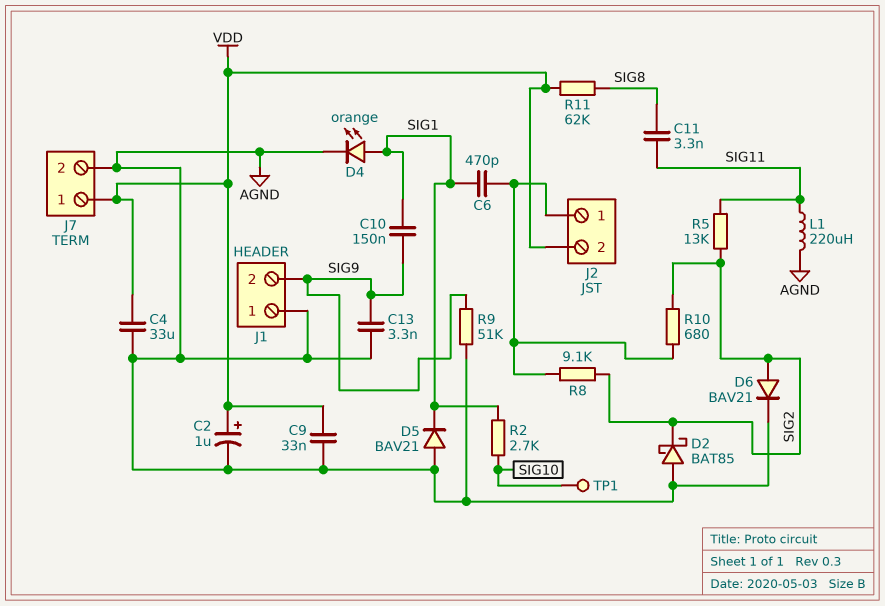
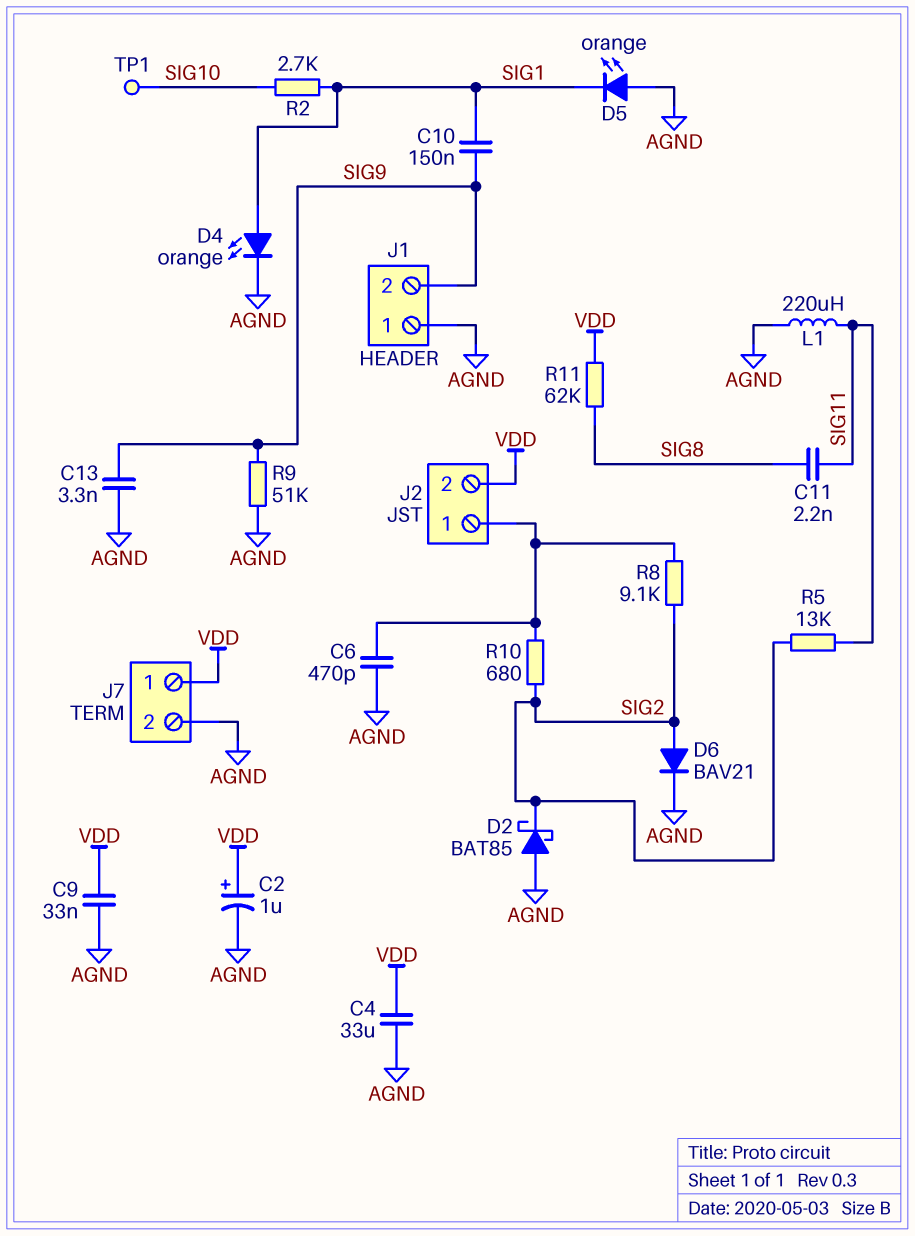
C6: 470pF (J2/1, SIG1) -> 470pF (AGND, J2/1)
C11: 3.3nF (SIG8, SIG11) -> 2.2nF (SIG8, SIG11)
D5: diode BAV21 (A AGND, K SIG1) -> LED orange (A AGND, K SIG1)

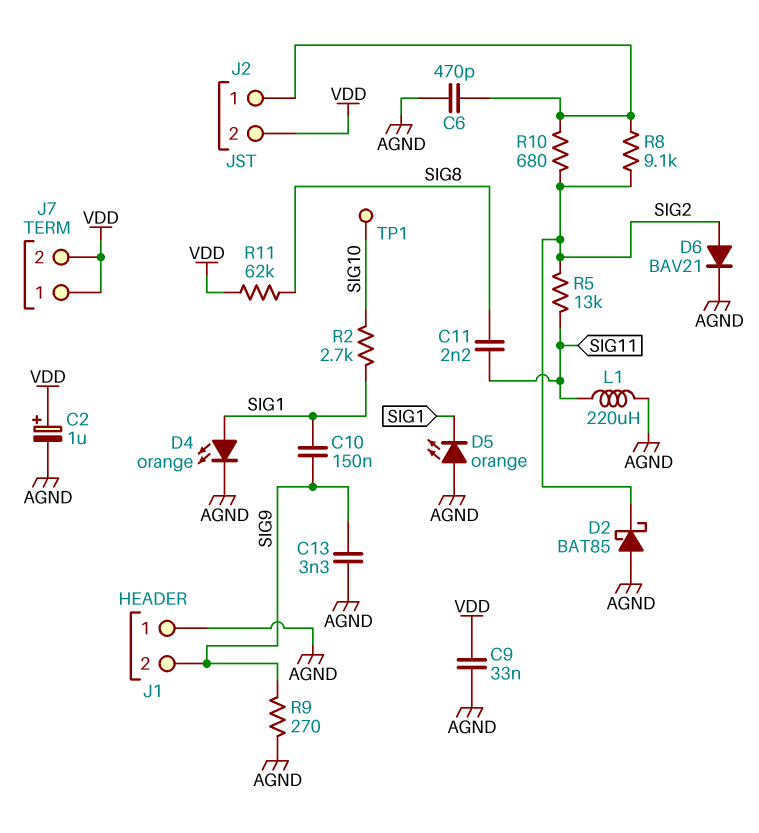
C4: 33uF (AGND, VDD) -> none
J7 pin 2: AGND -> VDD
R9: 51k (AGND, SIG9) -> 270 (AGND, SIG9)

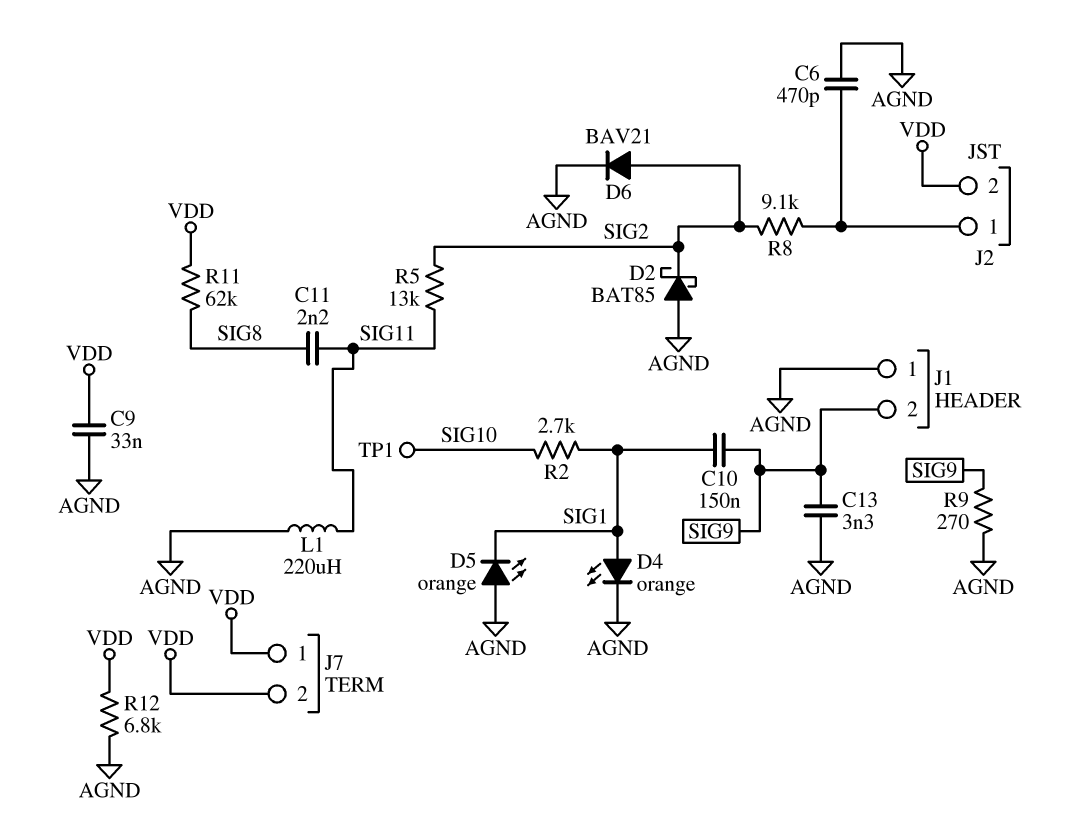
C2: 1uF (plus VDD, minus AGND) -> none
R10: 680 (J2/1, SIG2) -> none
R12: none -> 6.8k (AGND, VDD)

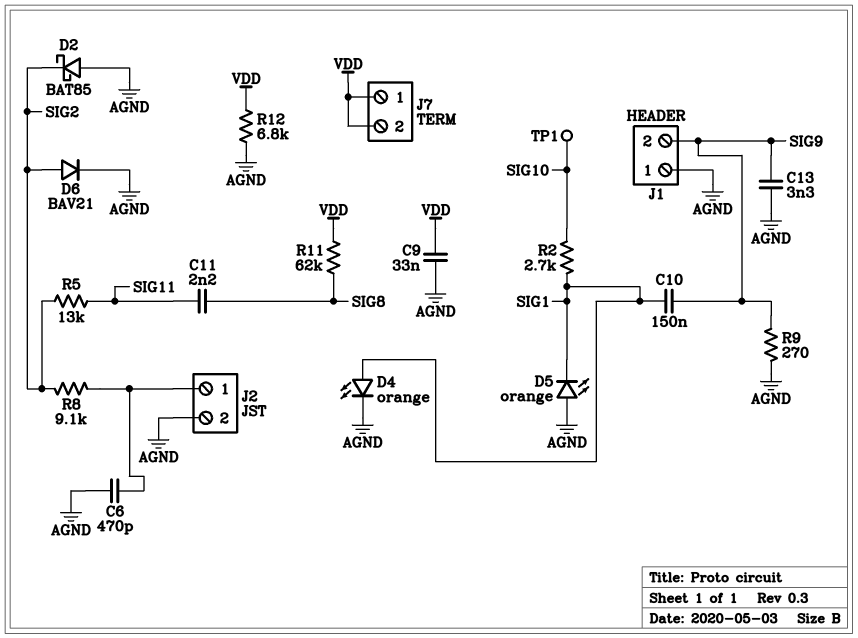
J2 pin 2: VDD -> AGND
L1: 220uH (AGND, SIG11) -> none

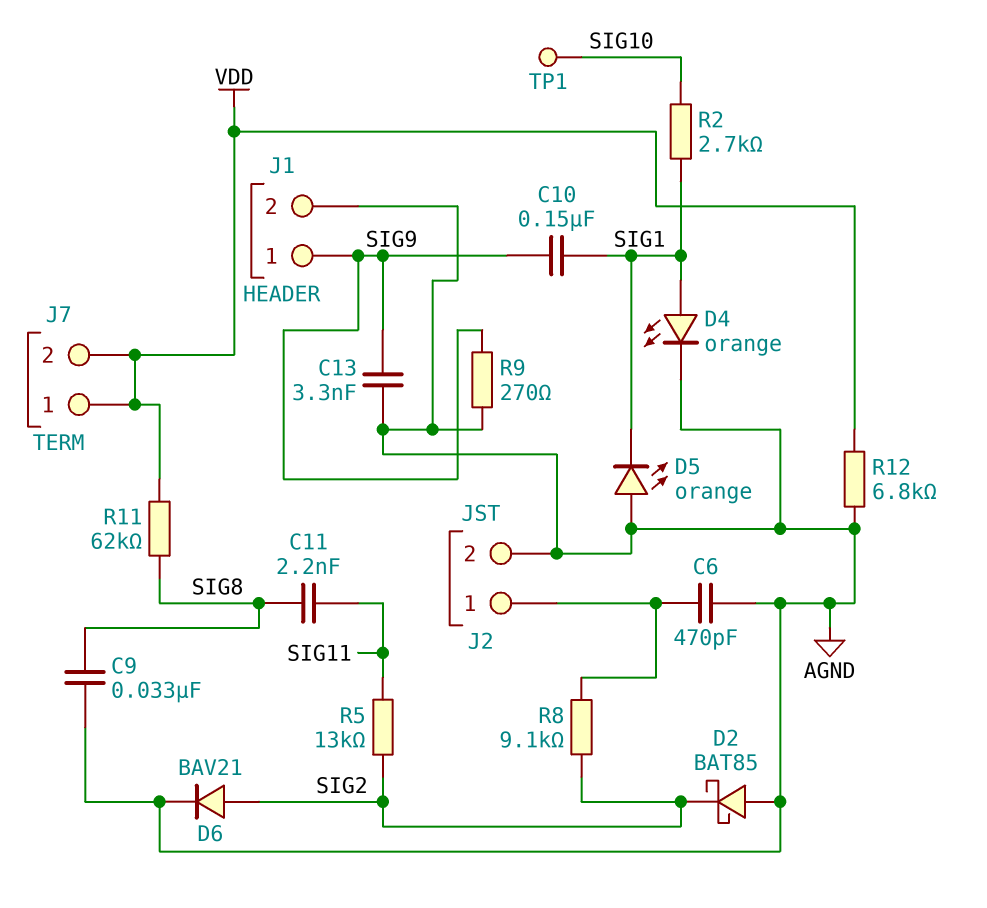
C9: 33nF (AGND, VDD) -> 33nF (AGND, SIG8)
J1 pin 1: AGND -> SIG9
J1 pin 2: SIG9 -> AGND

